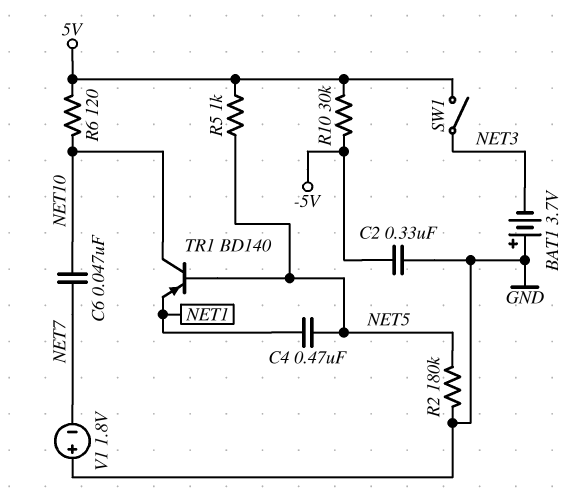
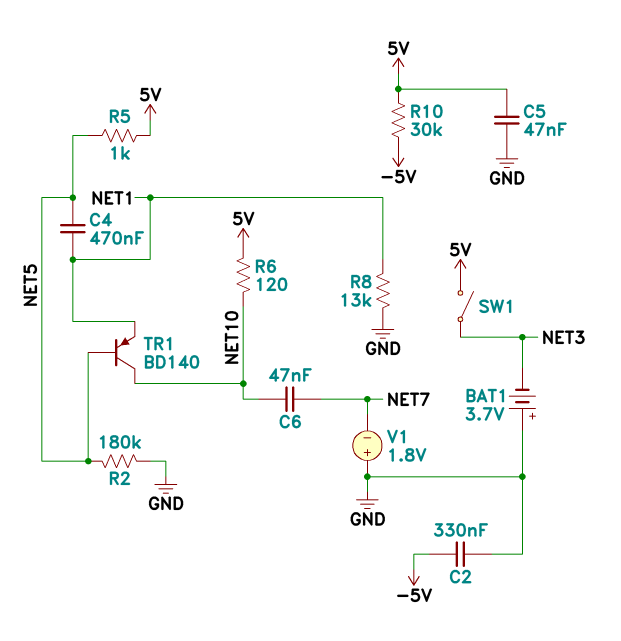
C5: none -> 47nF (5V, GND)
R8: none -> 13k (GND, NET1)

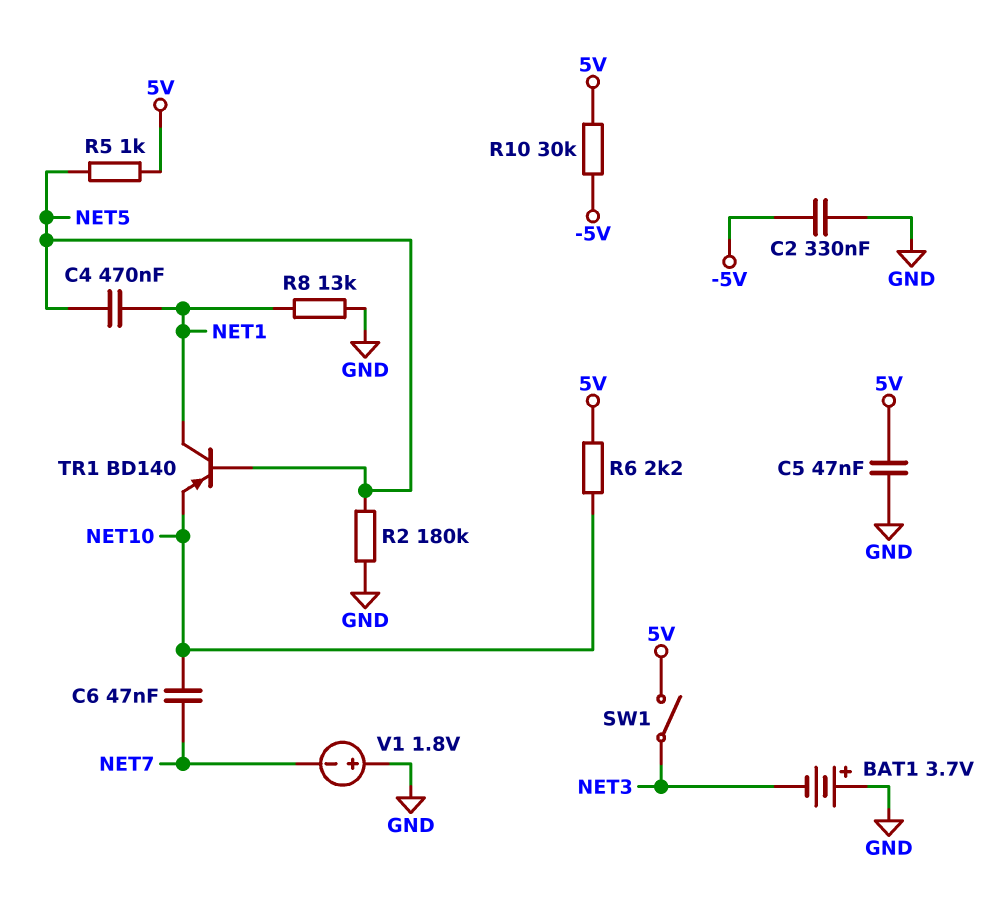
R6: 120 (5V, NET10) -> 2.2k (5V, NET10)
TR1: PNP BD140 (B NET5, C NET10, E NET1) -> PNP BD140 (B NET5, C NET1, E NET10)

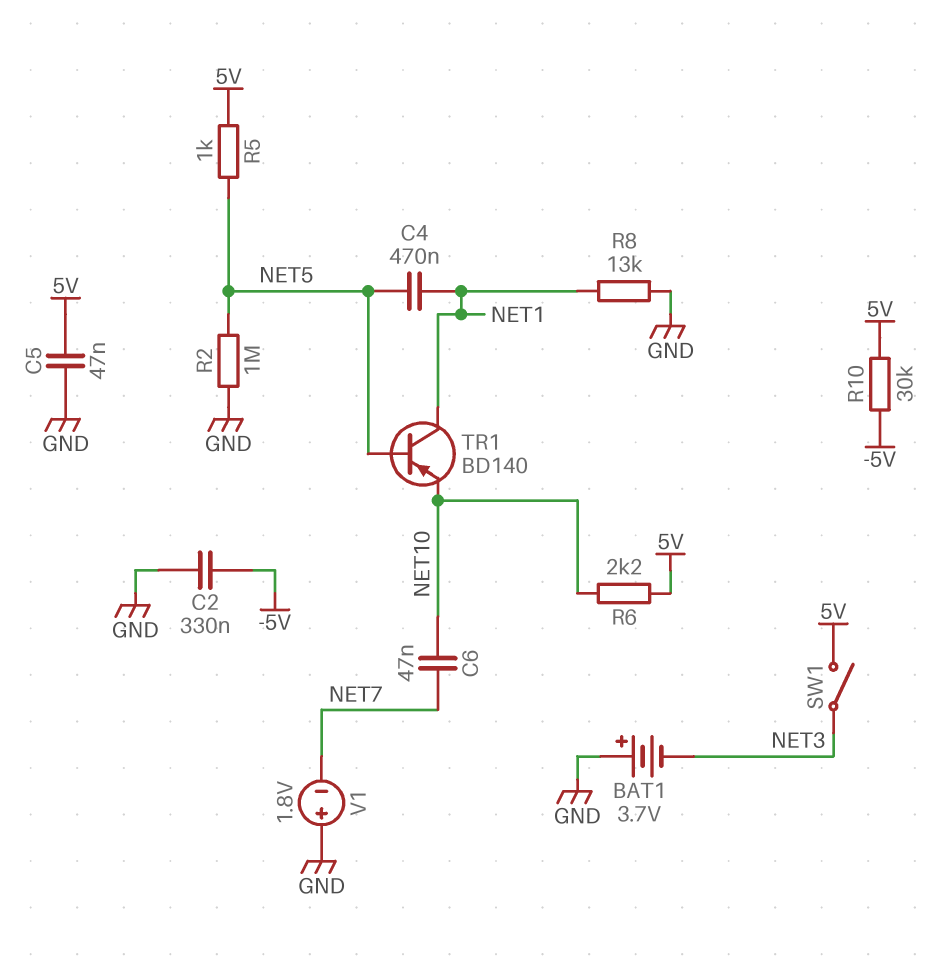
R2: 180k (GND, NET5) -> 1M (GND, NET5)

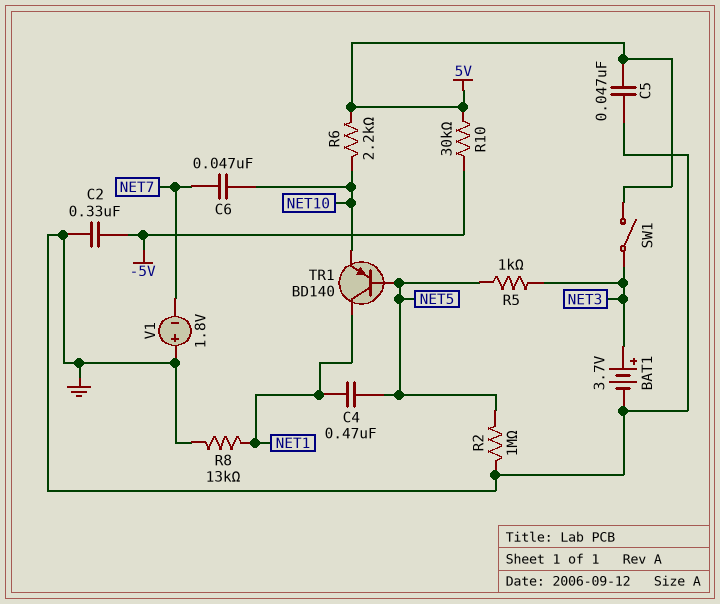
BAT1: 3.7V (plus GND, minus NET3) -> 3.7V (plus NET3, minus GND)
R5: 1k (5V, NET5) -> 1k (NET3, NET5)

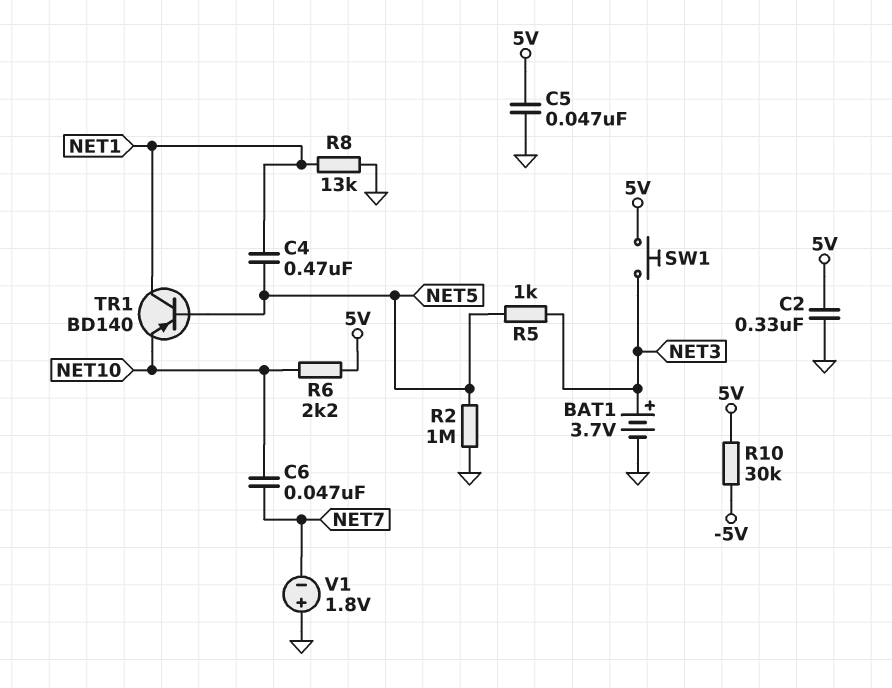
C2: 330nF (-5V, GND) -> 330nF (5V, GND)
SW1: switch (5V, NET3) -> button (5V, NET3)

